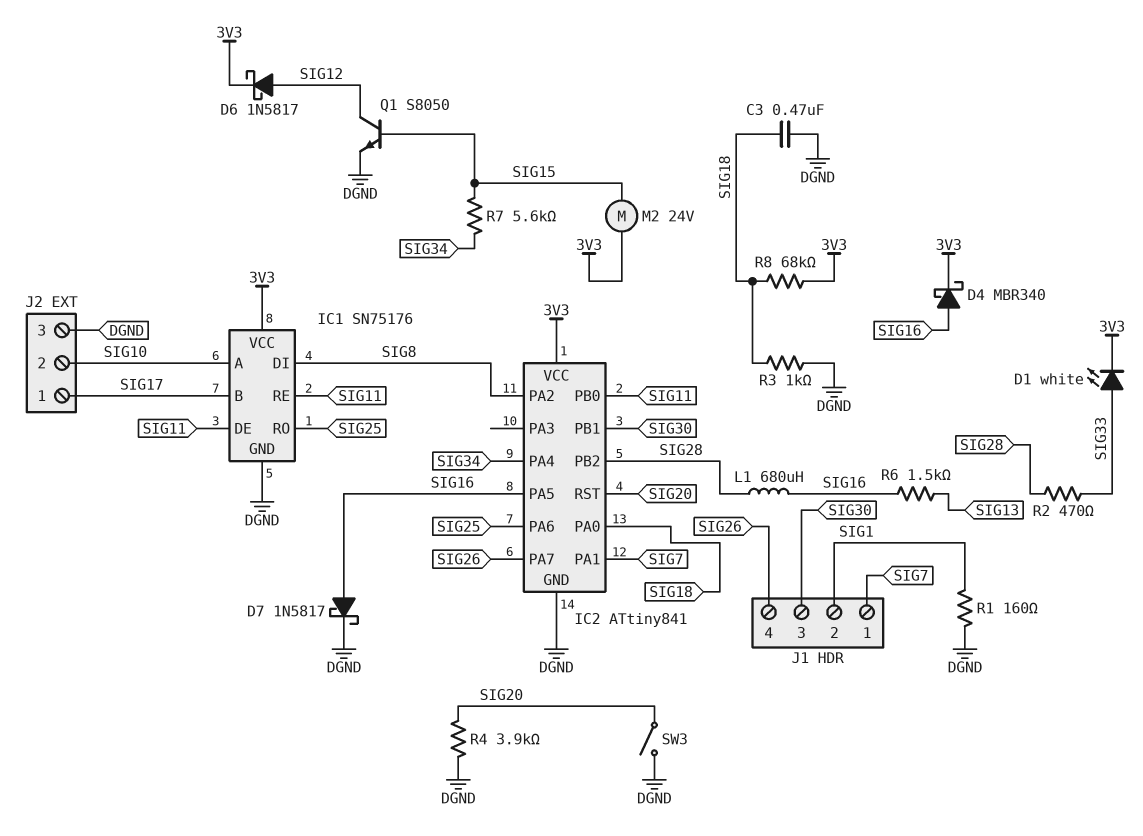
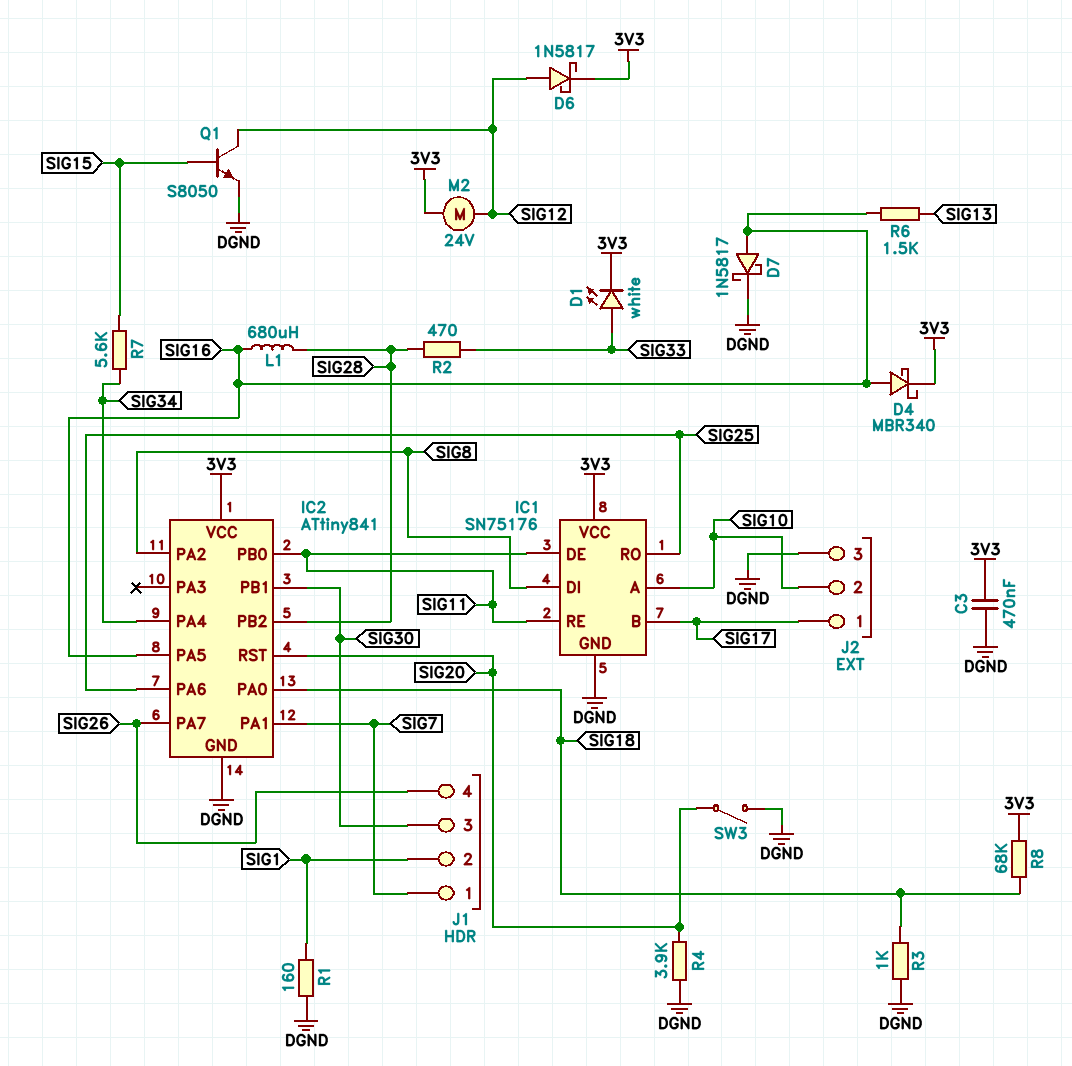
C3: 470nF (DGND, SIG18) -> 470nF (3V3, DGND)
M2: motor 24V (3V3, SIG15) -> motor 24V (3V3, SIG12)

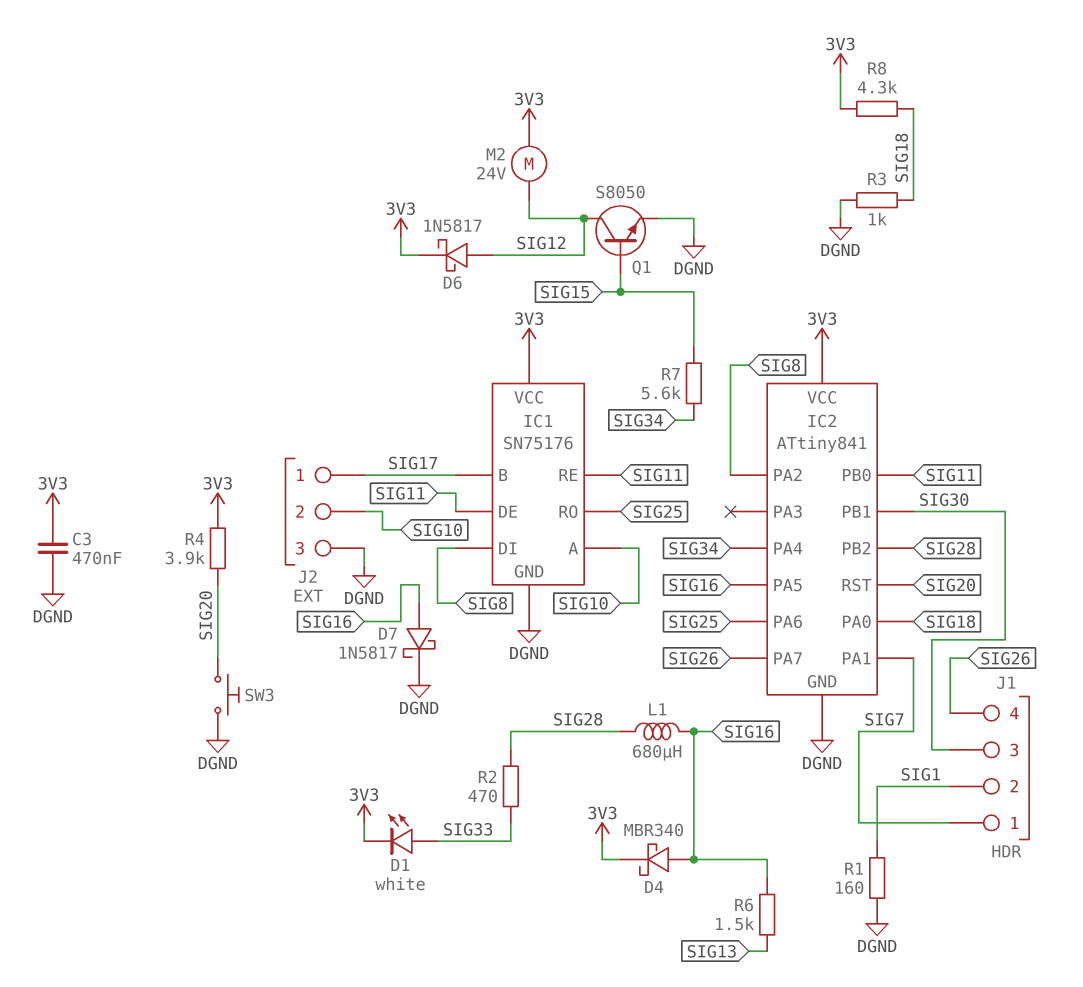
R4: 3.9k (DGND, SIG20) -> 3.9k (3V3, SIG20)
R8: 68k (3V3, SIG18) -> 4.3k (3V3, SIG18)
SW3: switch (DGND, SIG20) -> button (DGND, SIG20)

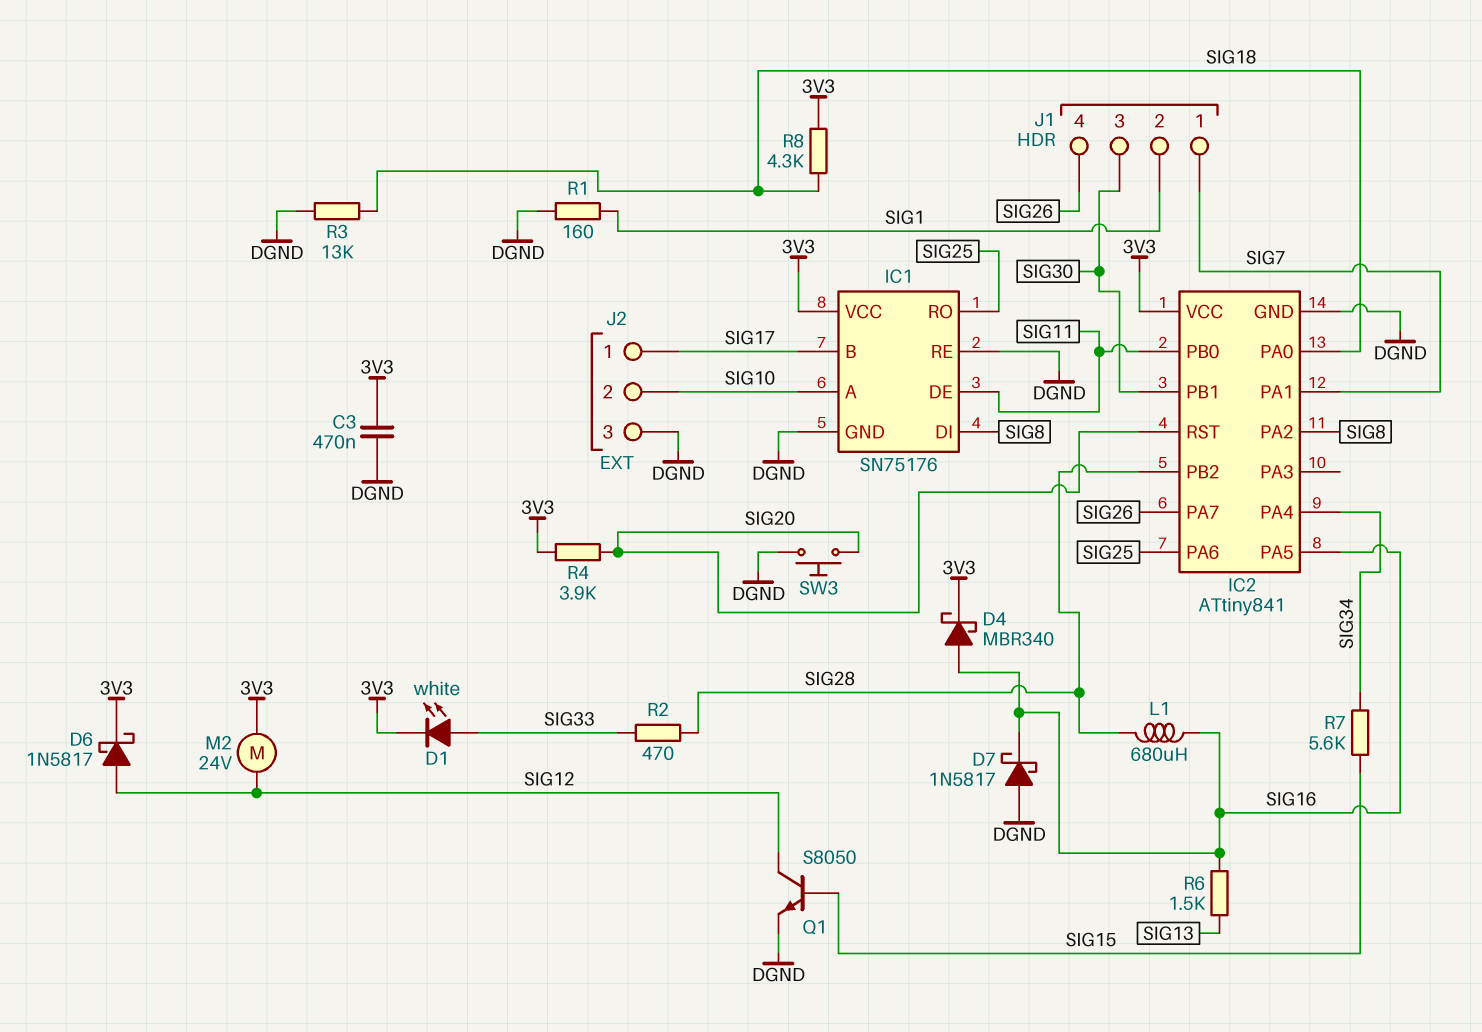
D7: schottky 1N5817 (A SIG16, K DGND) -> schottky 1N5817 (A DGND, K SIG16)
IC1 pin RE: SIG11 -> DGND
R3: 1k (DGND, SIG18) -> 13k (DGND, SIG18)

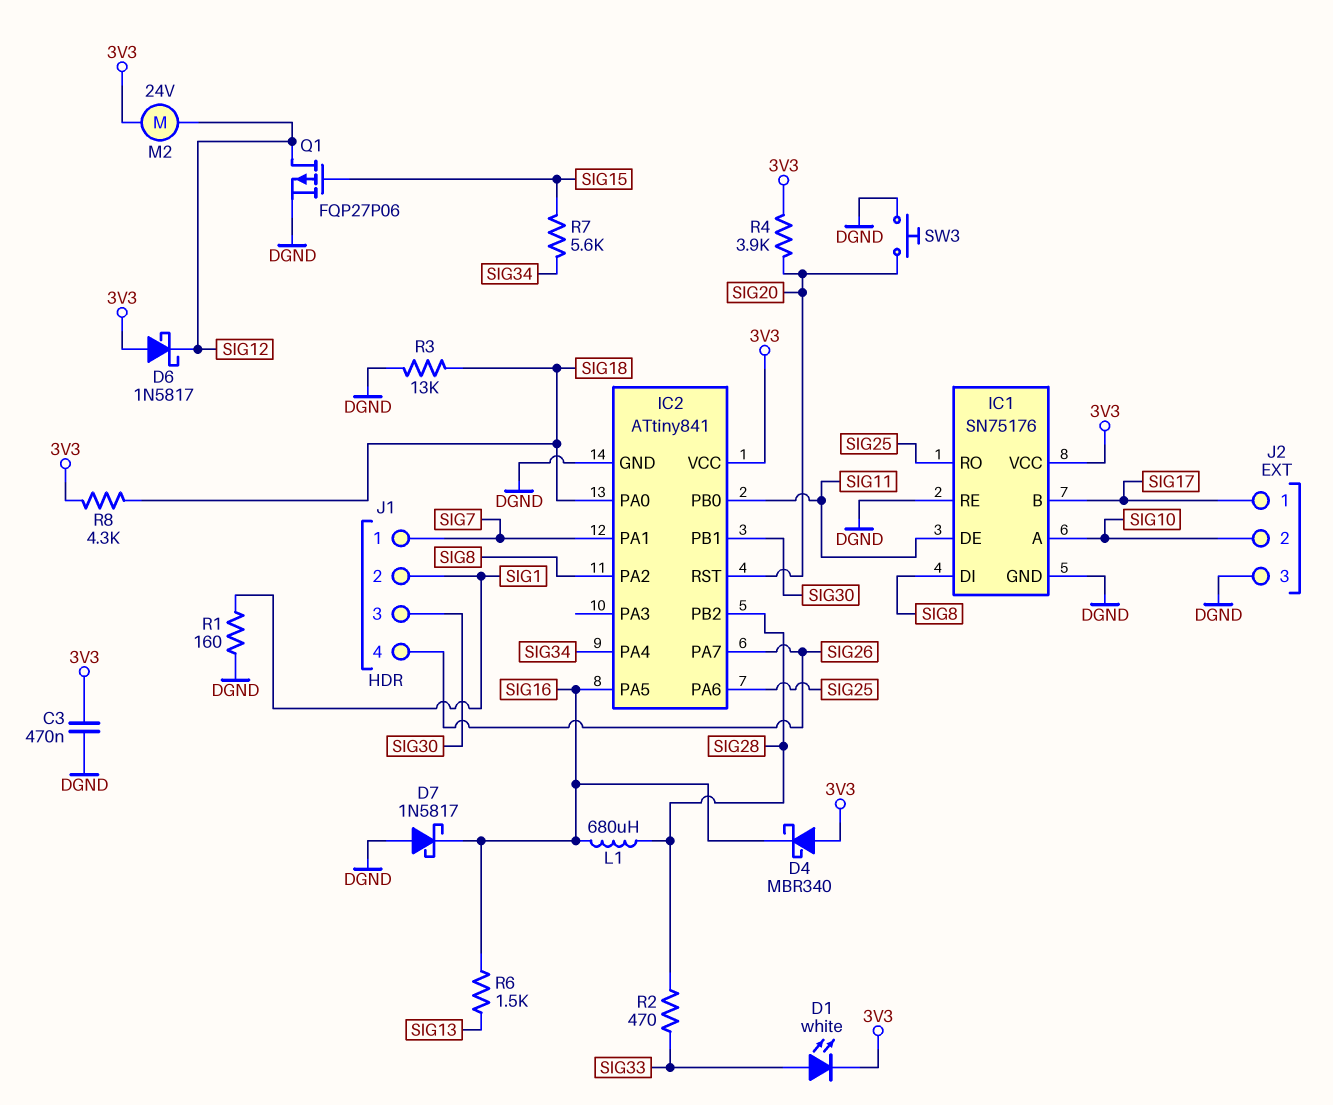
D4: schottky MBR340 (A SIG16, K 3V3) -> schottky MBR340 (A 3V3, K SIG16)
D6: schottky 1N5817 (A SIG12, K 3V3) -> schottky 1N5817 (A 3V3, K SIG12)
Q1: NPN S8050 (B SIG15, C SIG12, E DGND) -> PMOS FQP27P06 (G SIG15, D SIG12, S DGND)

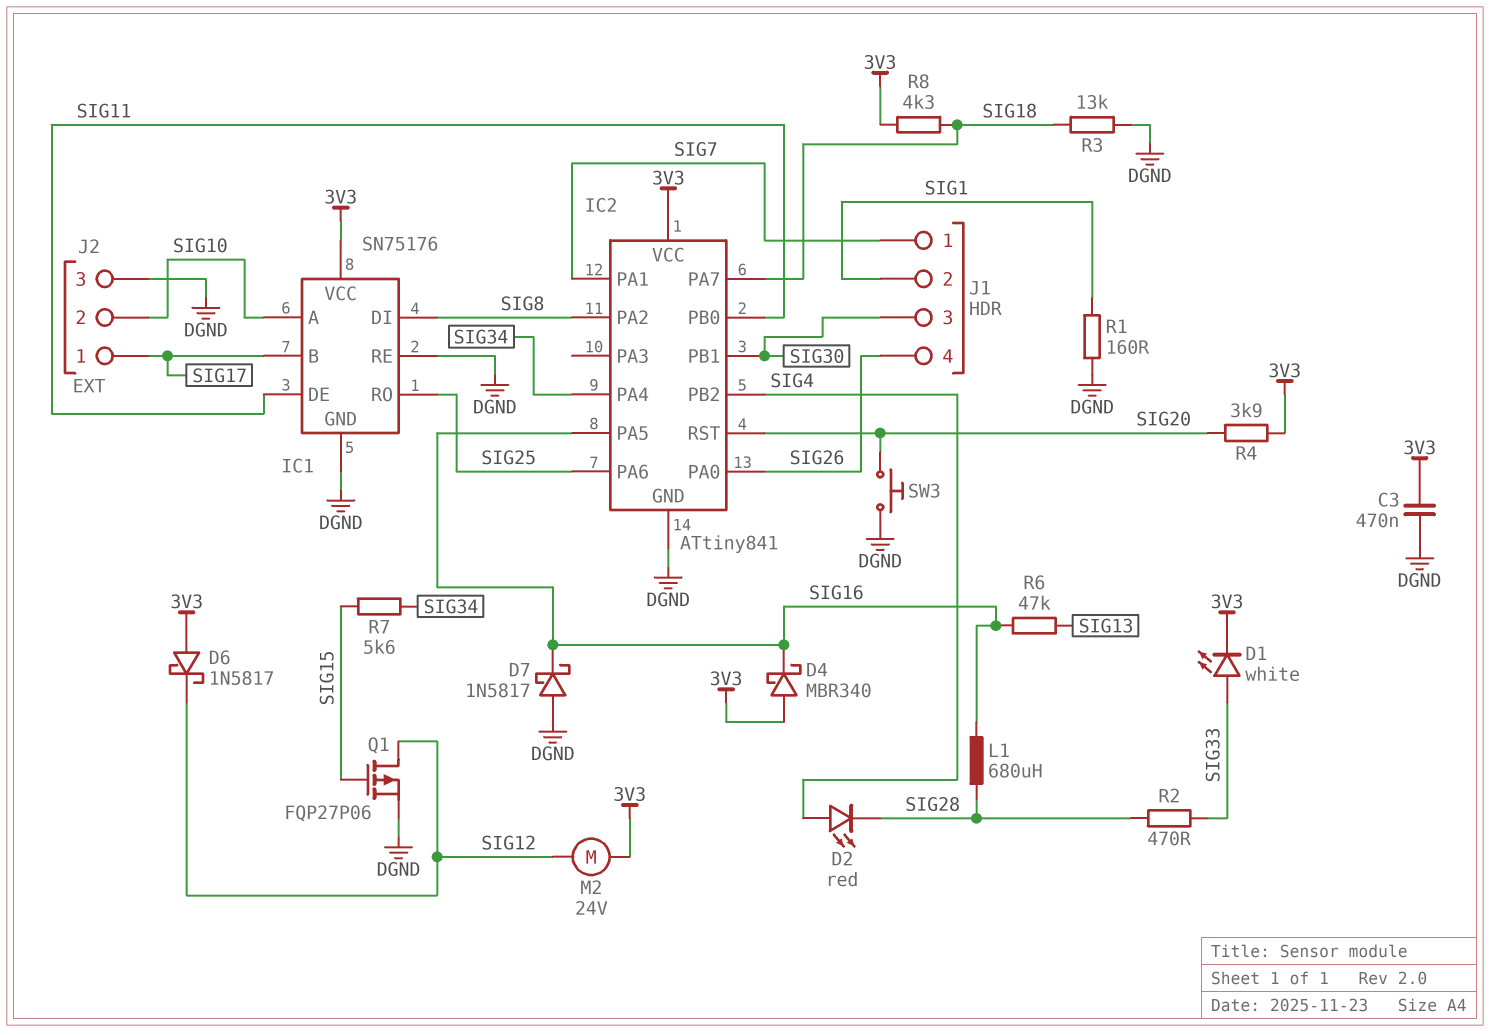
D2: none -> LED red (A SIG4, K SIG28)
IC2 pin PA0: SIG18 -> SIG26
IC2 pin PA7: SIG26 -> SIG18
IC2 pin PB2: SIG28 -> SIG4
R6: 1.5k (SIG13, SIG16) -> 47k (SIG13, SIG16)

